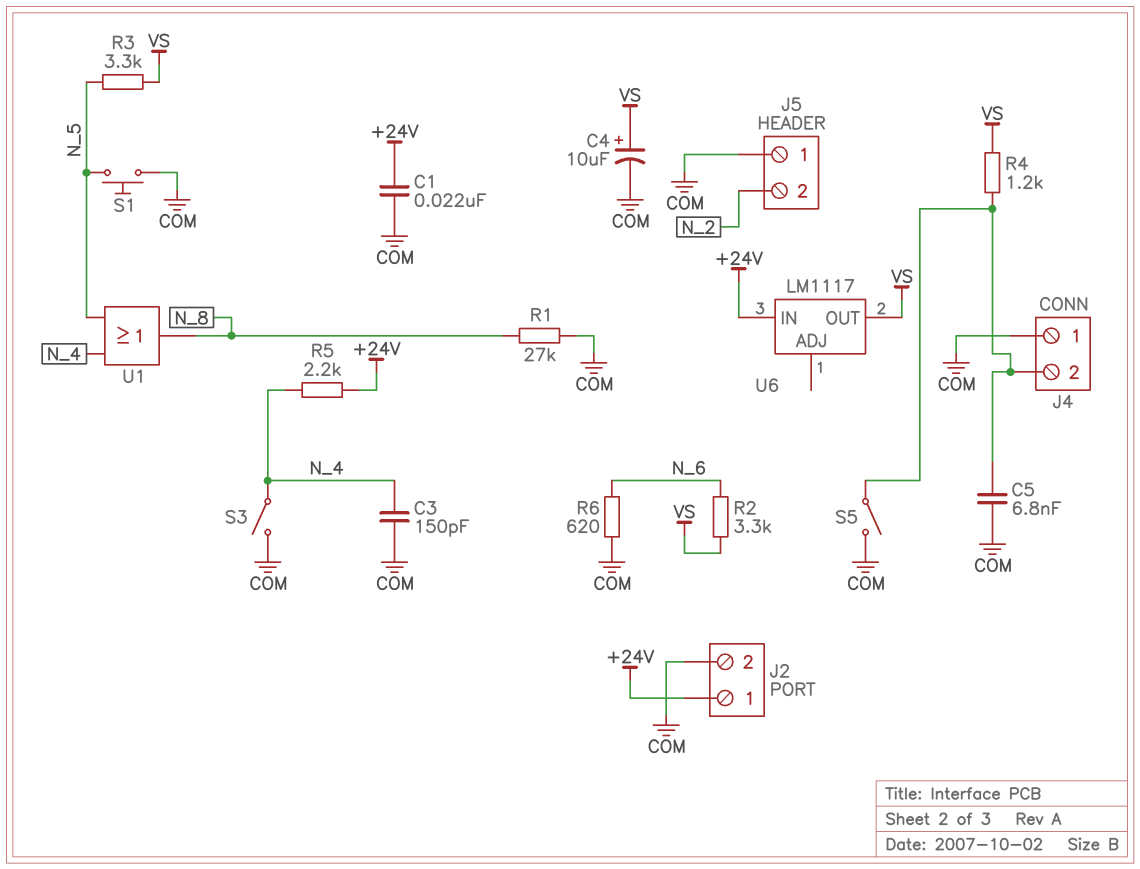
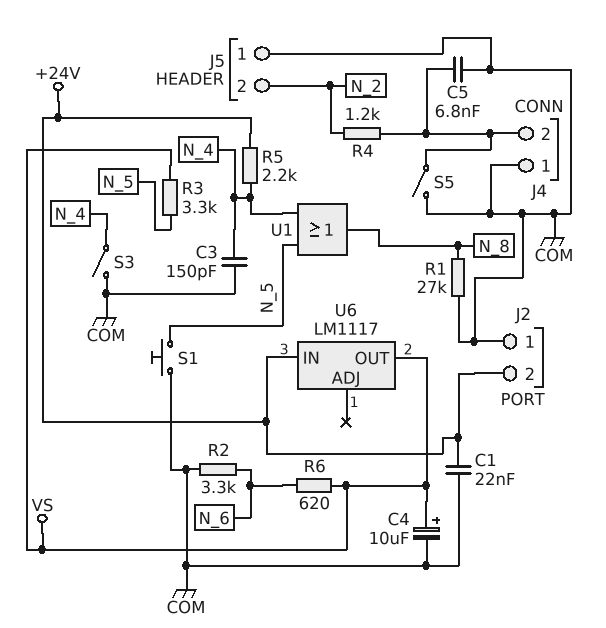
J2 pin 1: +24V -> COM
J2 pin 2: COM -> +24V
R2: 3.3k (N_6, VS) -> 3.3k (COM, N_6)
R4: 1.2k (J4/2, VS) -> 1.2k (J4/2, N_2)
R6: 620 (COM, N_6) -> 620 (N_6, VS)

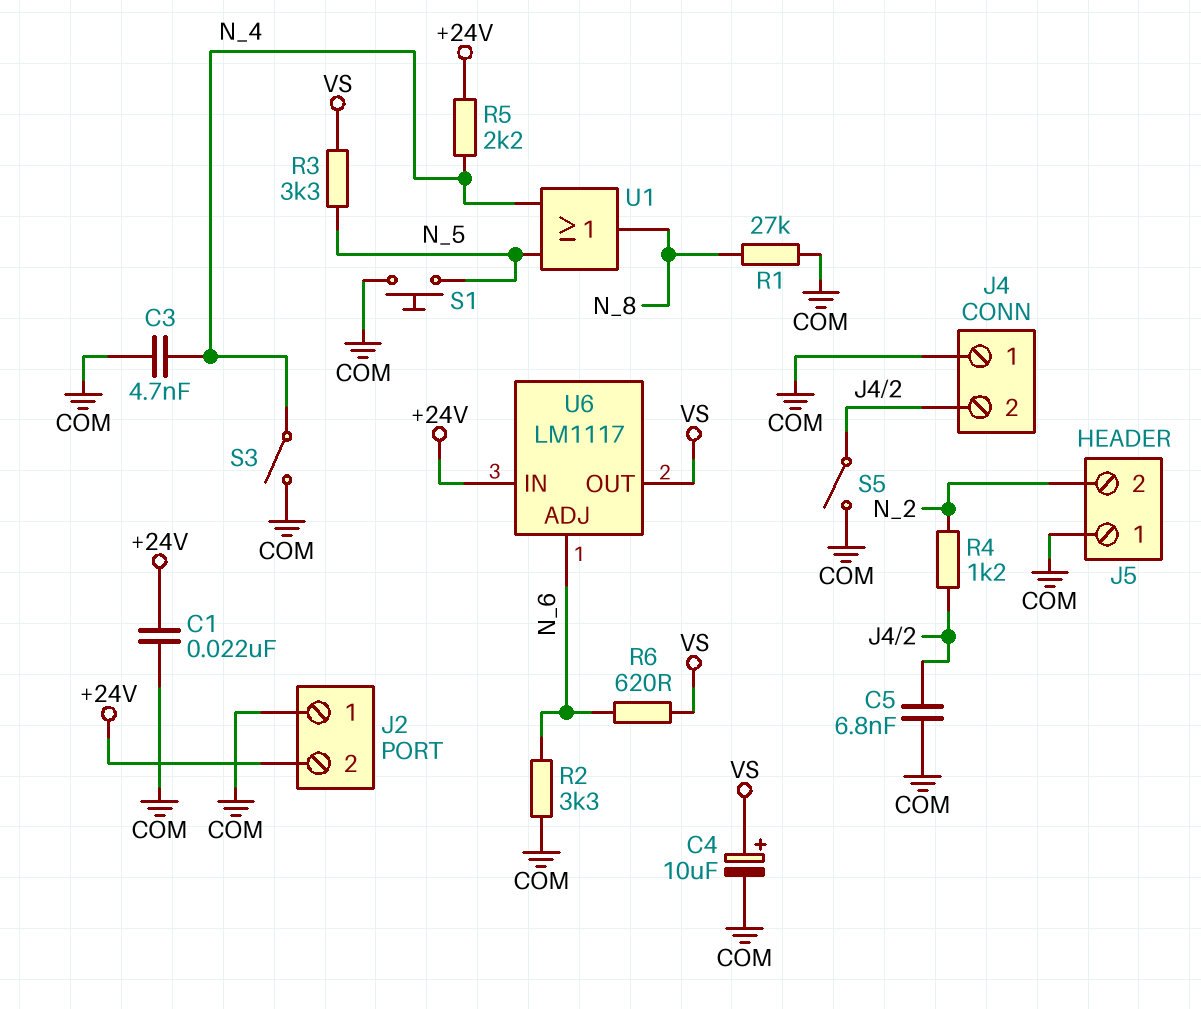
C3: 150pF (COM, N_4) -> 4.7nF (COM, N_4)
U6 pin ADJ: none -> N_6

